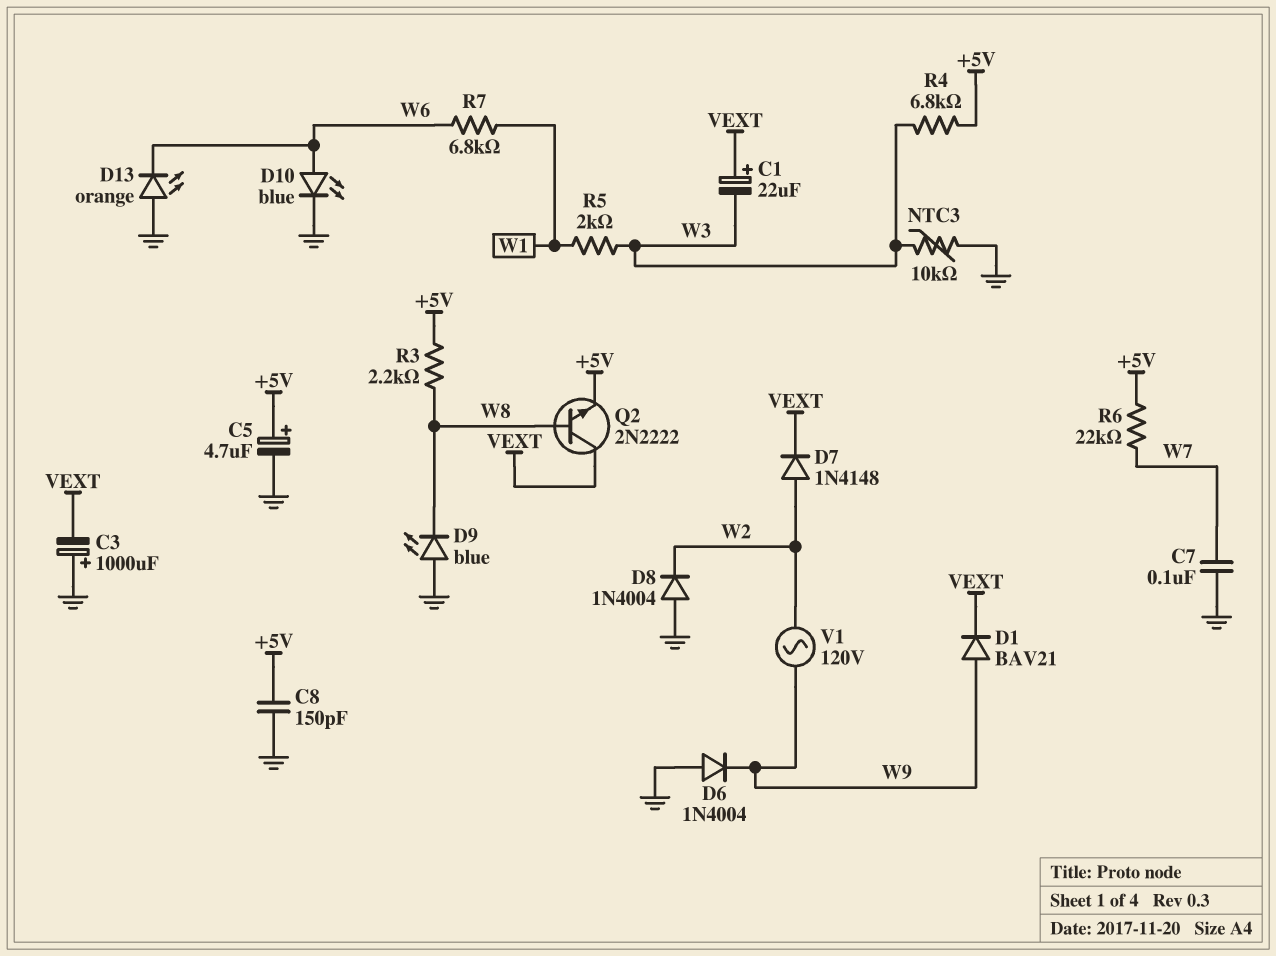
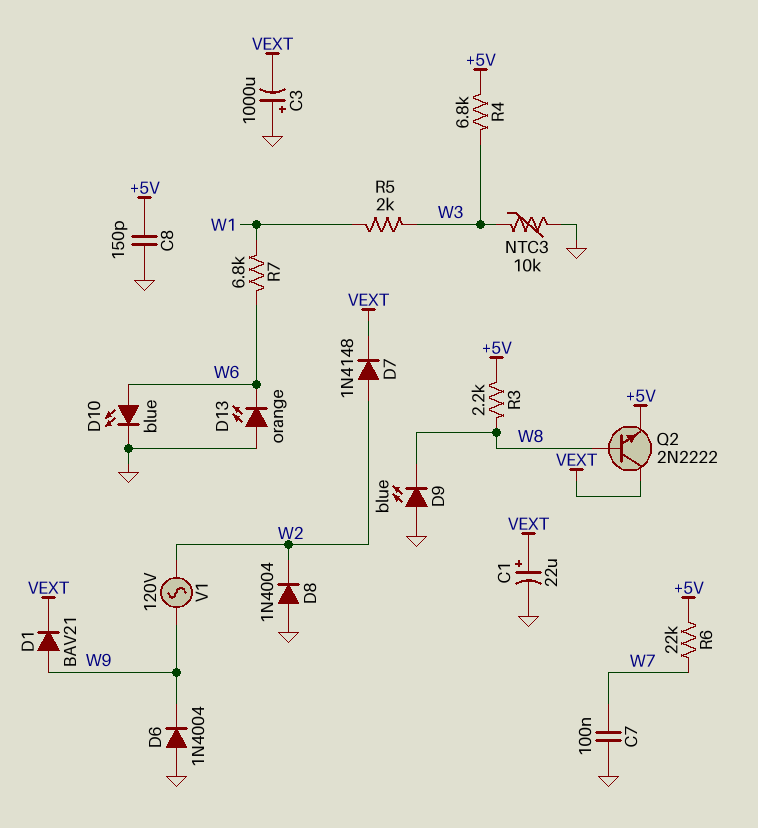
C1: 22uF (plus VEXT, minus W3) -> 22uF (plus VEXT, minus GND)
C5: 4.7uF (plus +5V, minus GND) -> none

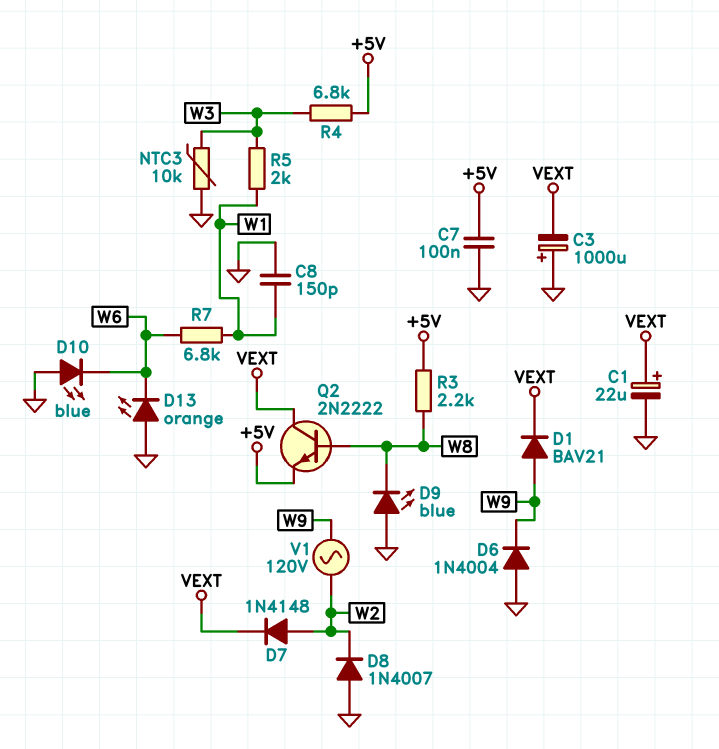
C7: 100nF (GND, W7) -> 100nF (+5V, GND)
C8: 150pF (+5V, GND) -> 150pF (GND, W1)
D8: diode 1N4004 (A GND, K W2) -> diode 1N4007 (A GND, K W2)
D10: LED blue (A W6, K GND) -> LED blue (A GND, K W6)
R6: 22k (+5V, W7) -> none

